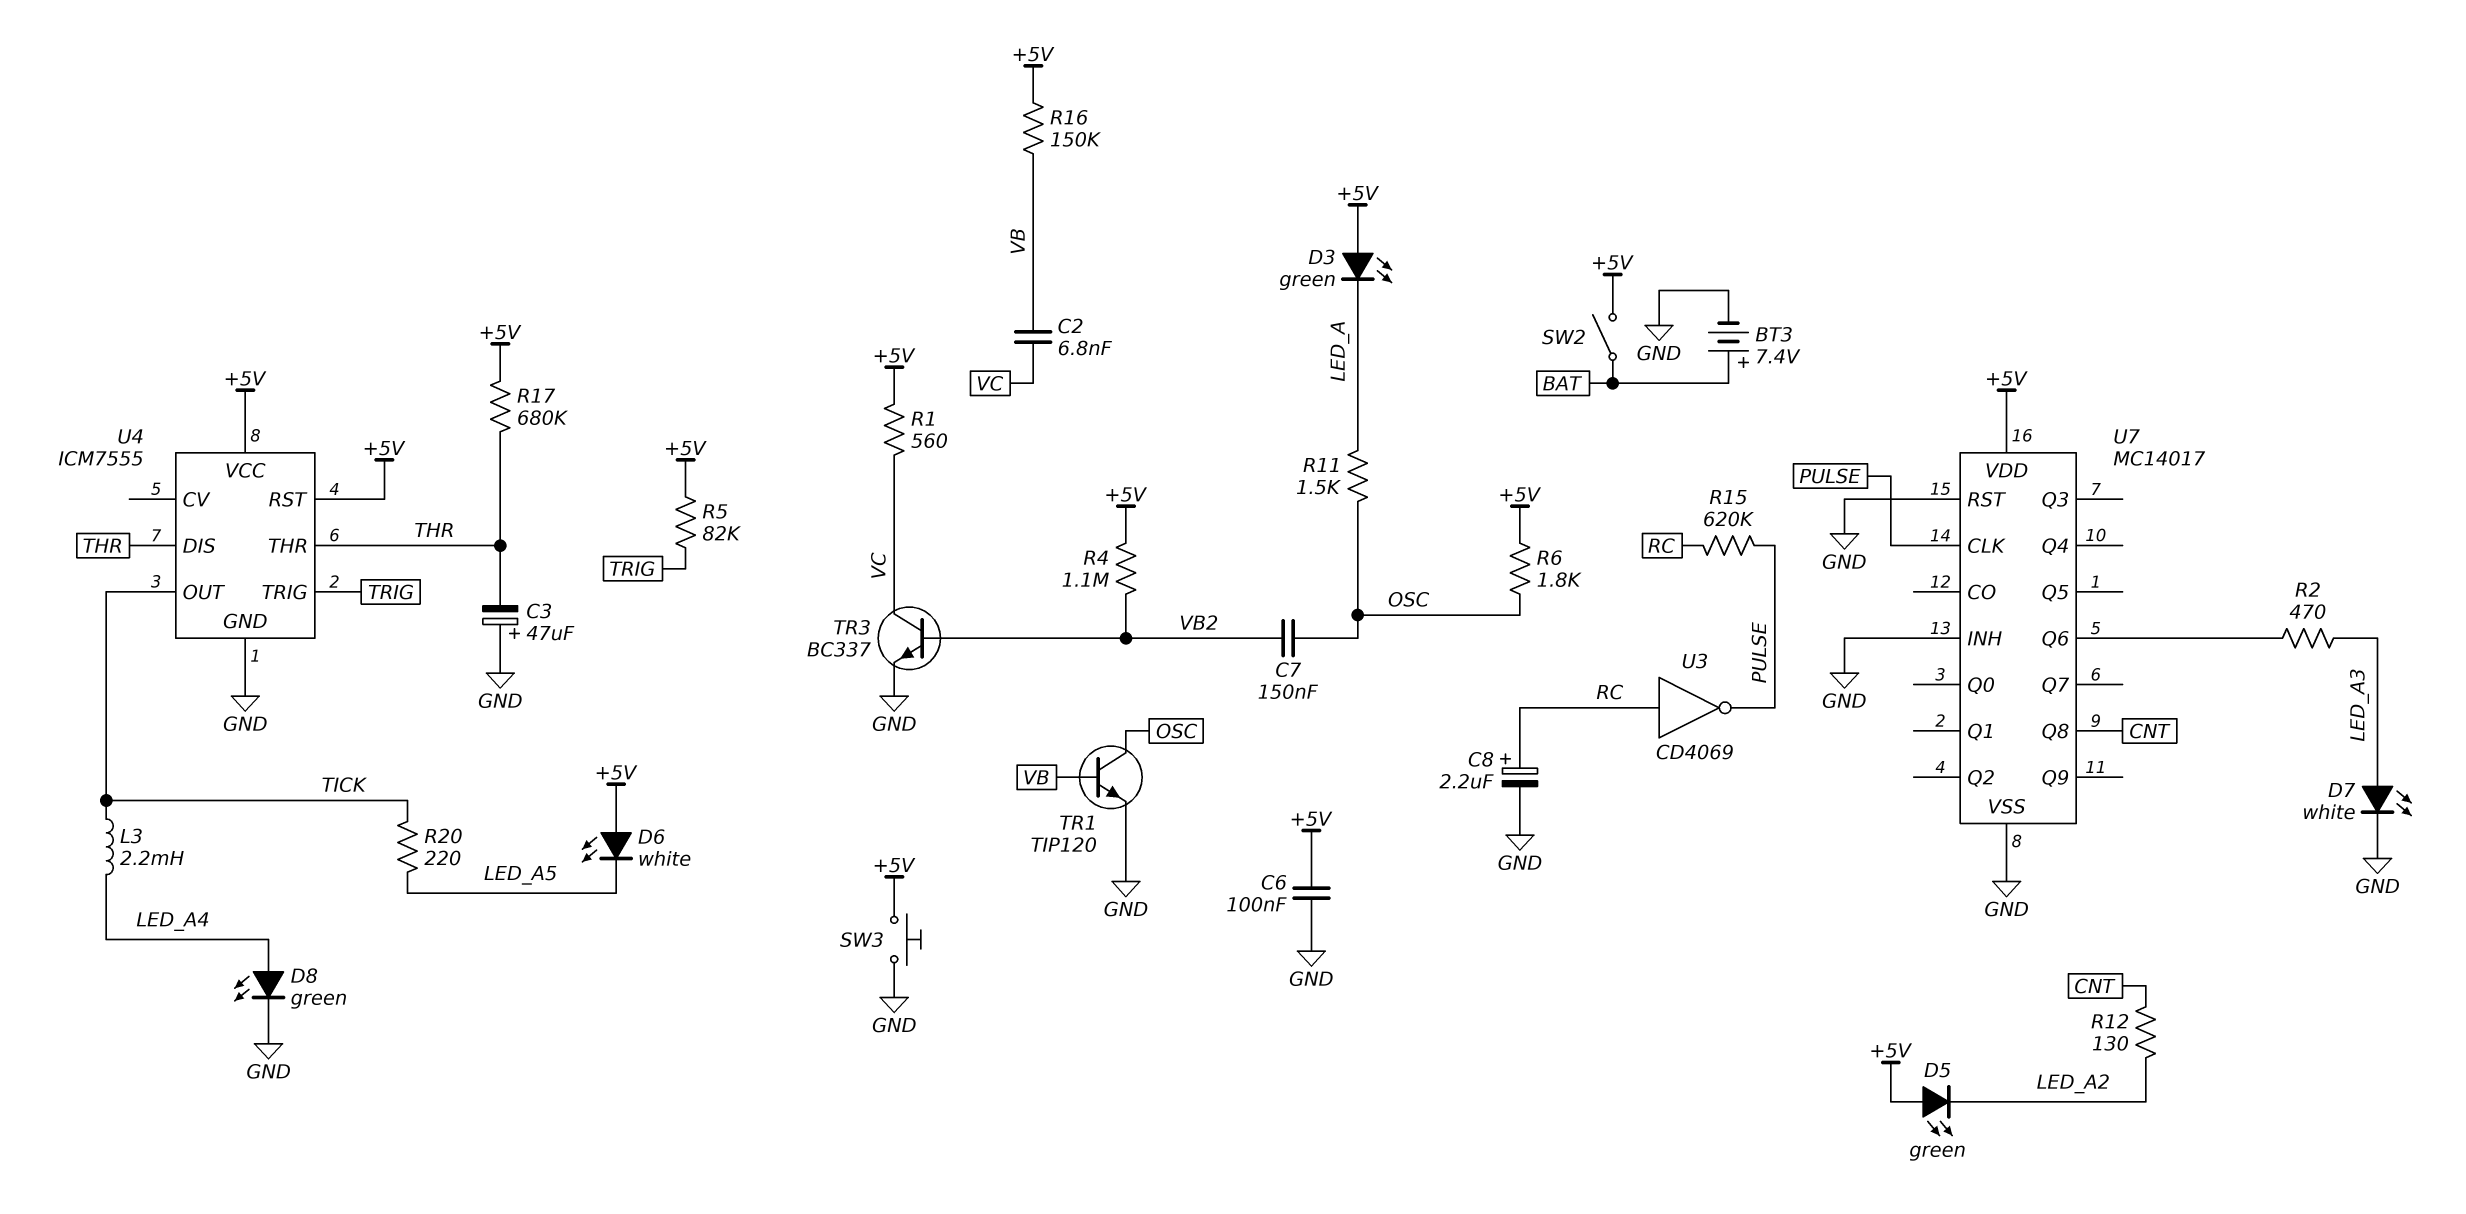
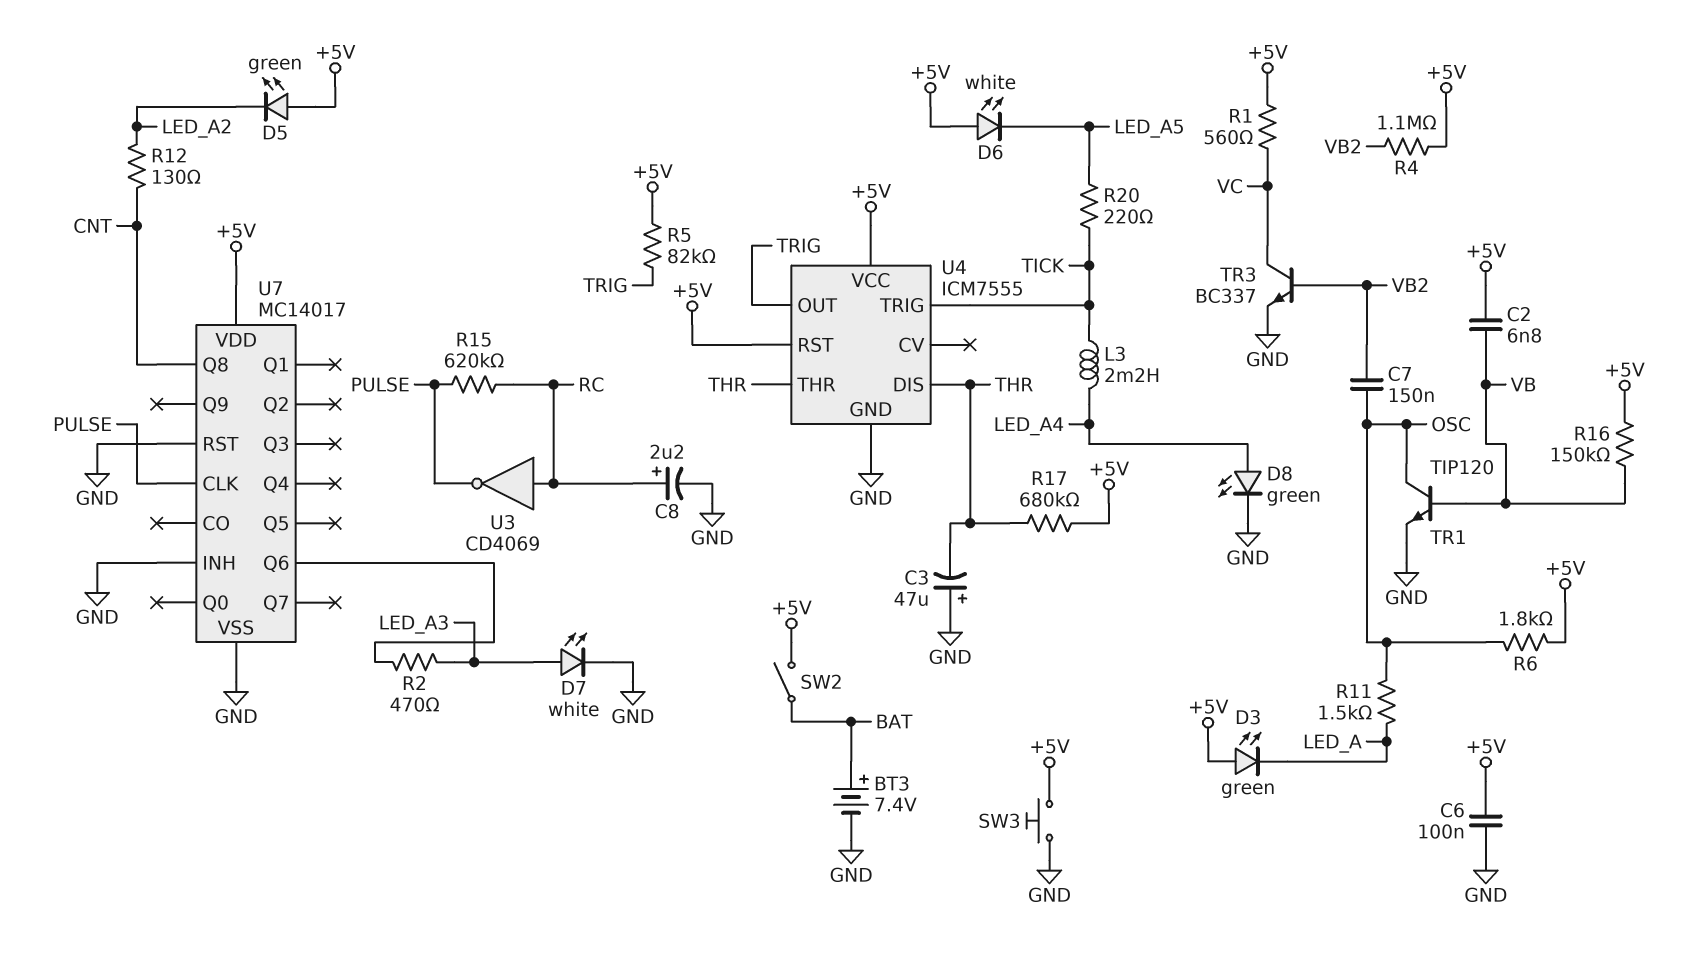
C2: 6.8nF (VB, VC) -> 6.8nF (+5V, VB)
U4 pin OUT: TICK -> TRIG
U4 pin TRIG: TRIG -> TICK

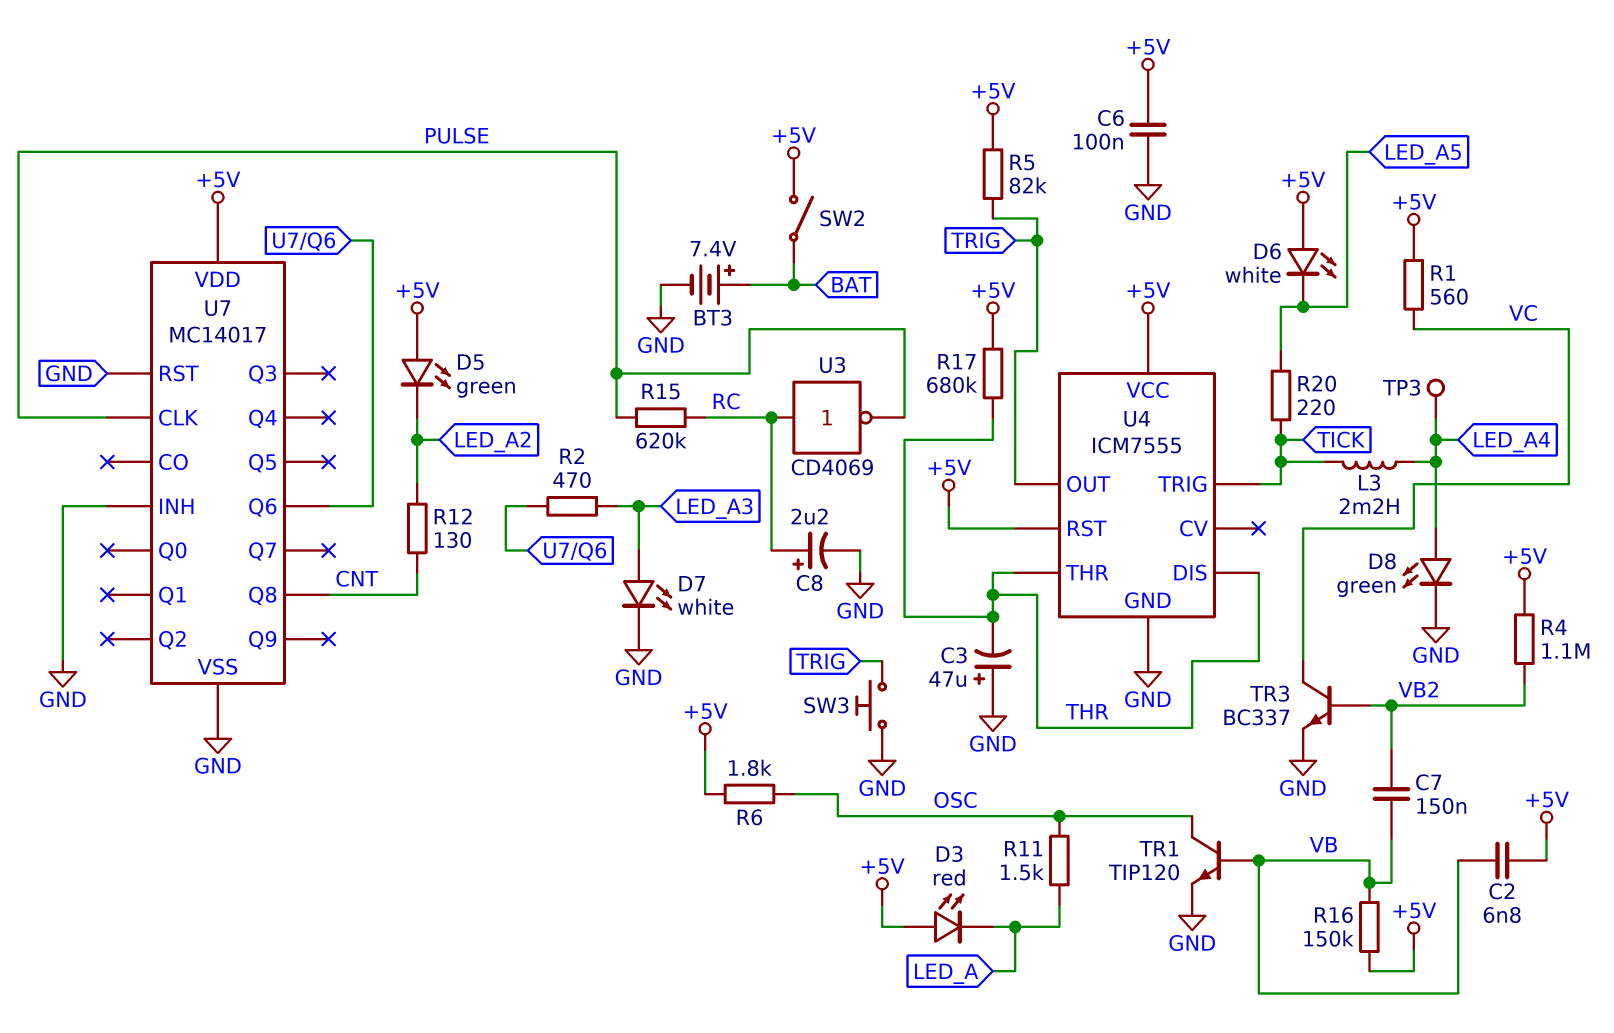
C7: 150nF (OSC, VB2) -> 150nF (VB, VB2)
D3: LED green (A +5V, K LED_A) -> LED red (A +5V, K LED_A)
SW3: button (+5V, GND) -> button (GND, TRIG)
TP3: none -> test point (LED_A4)

